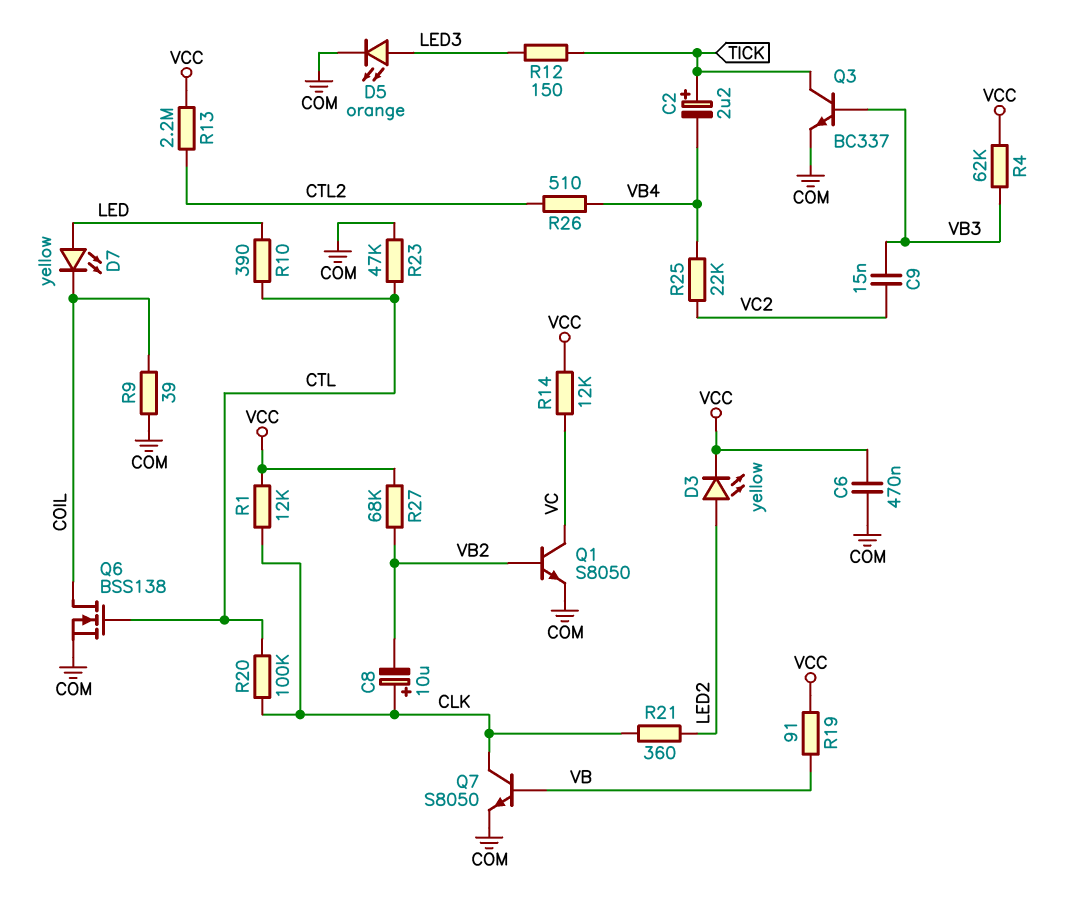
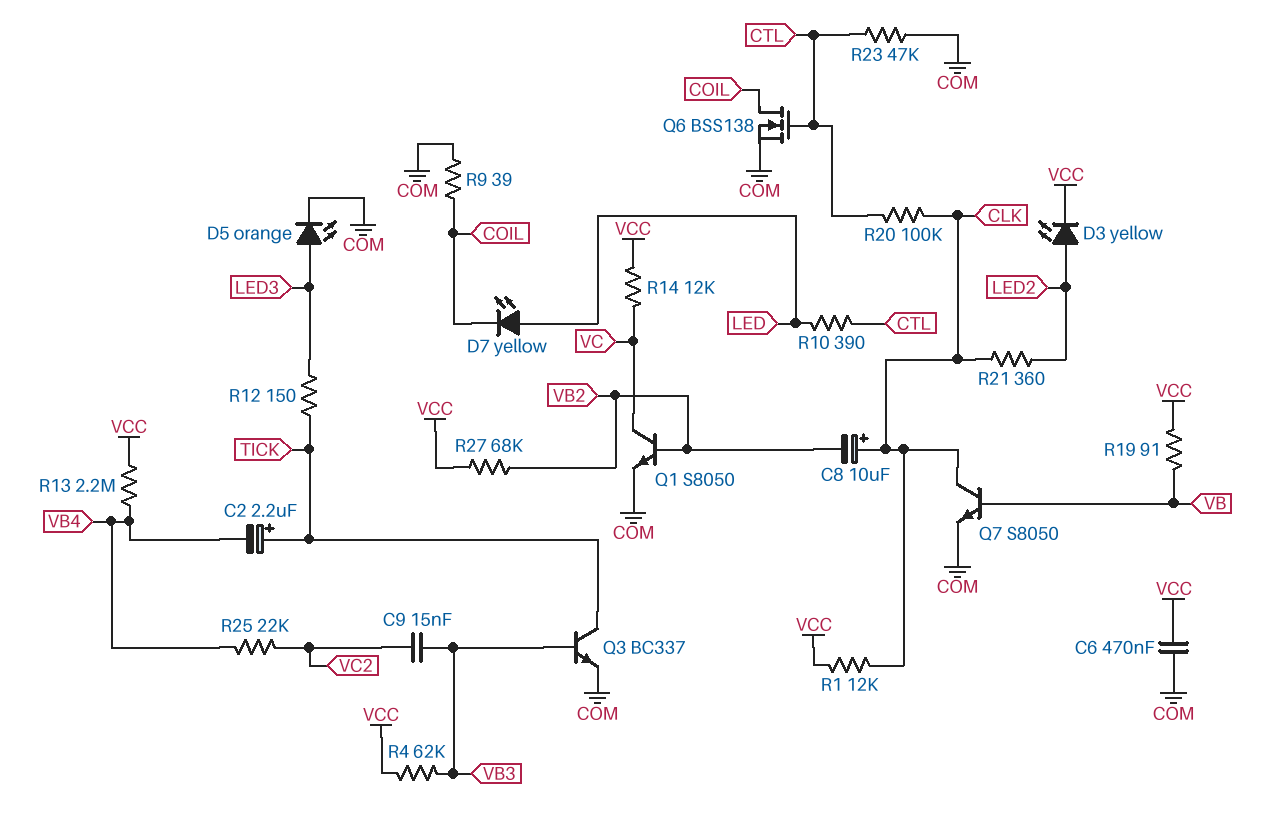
R13: 2.2M (CTL2, VCC) -> 2.2M (VB4, VCC)
R26: 510 (CTL2, VB4) -> none

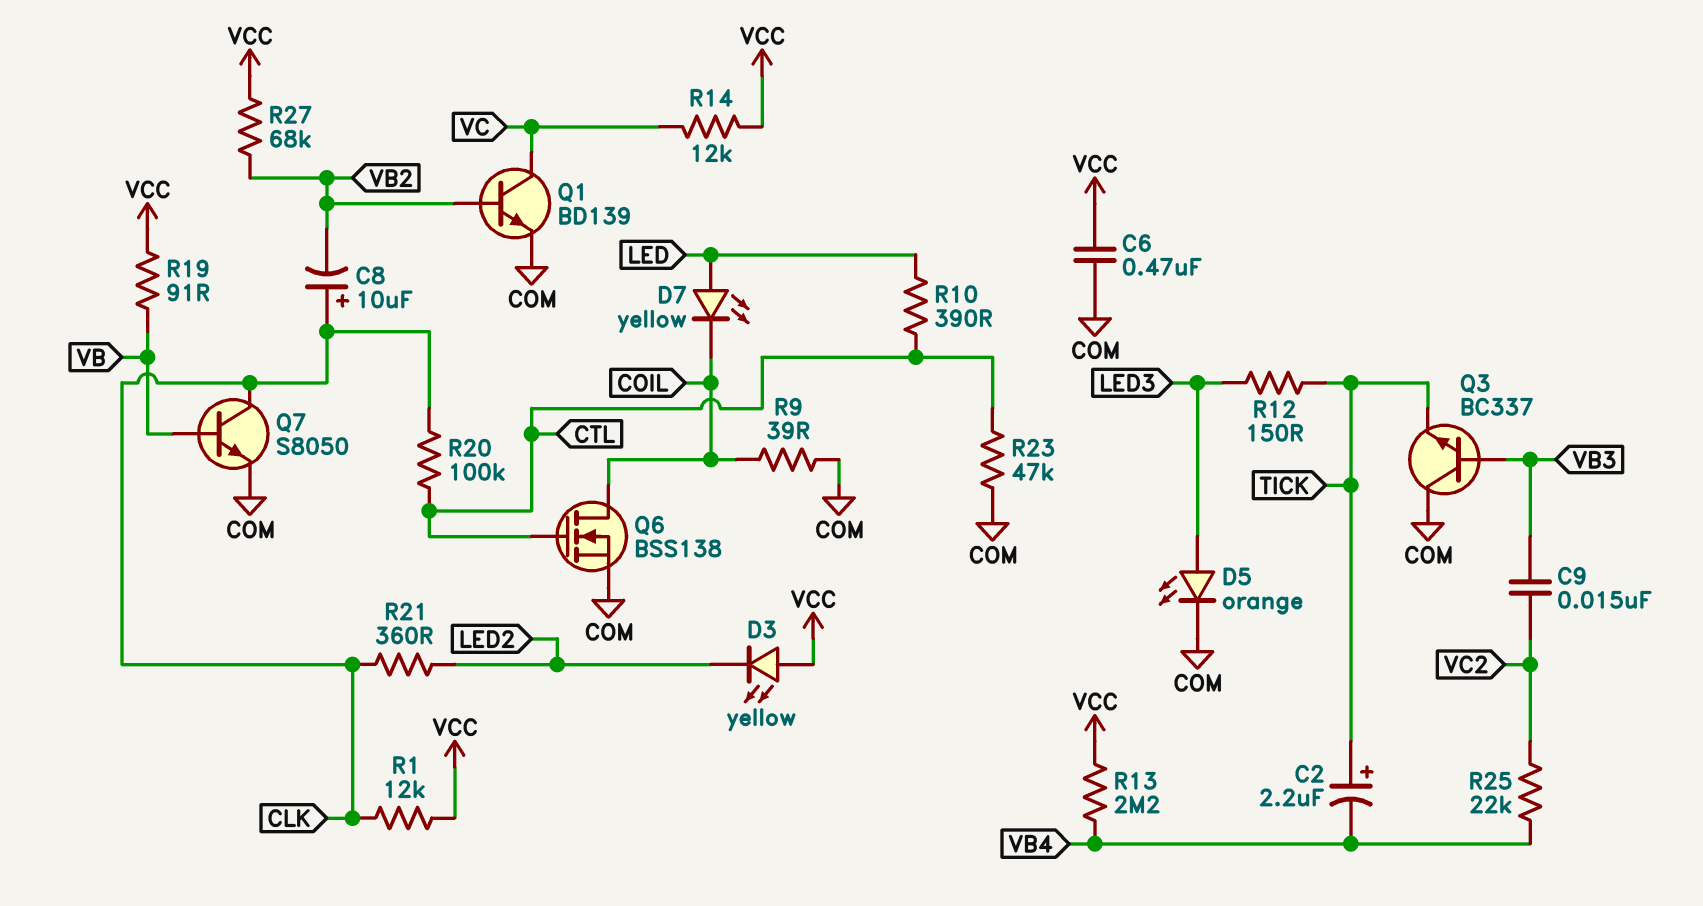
D3: LED yellow (A LED2, K VCC) -> LED yellow (A VCC, K LED2)
Q1: NPN S8050 (B VB2, C VC, E COM) -> NPN BD139 (B VB2, C VC, E COM)
Q3: NPN BC337 (B VB3, C TICK, E COM) -> NPN BC337 (B VB3, C COM, E TICK)
R4: 62k (VB3, VCC) -> none

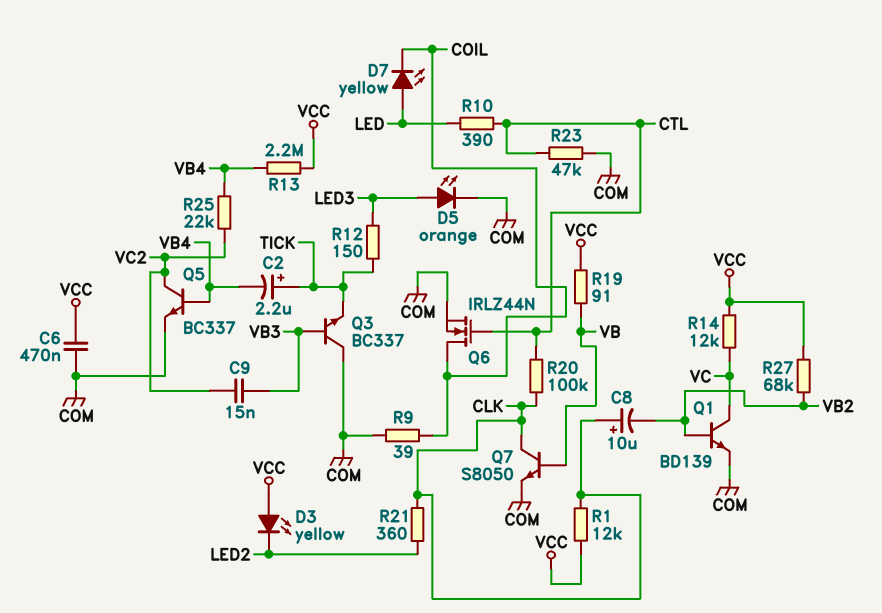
Q5: none -> NPN BC337 (B VB4, C VC2, E COM)
Q6: NMOS BSS138 (G CTL, D COIL, S COM) -> NMOS IRLZ44N (G CTL, D COIL, S COM)

